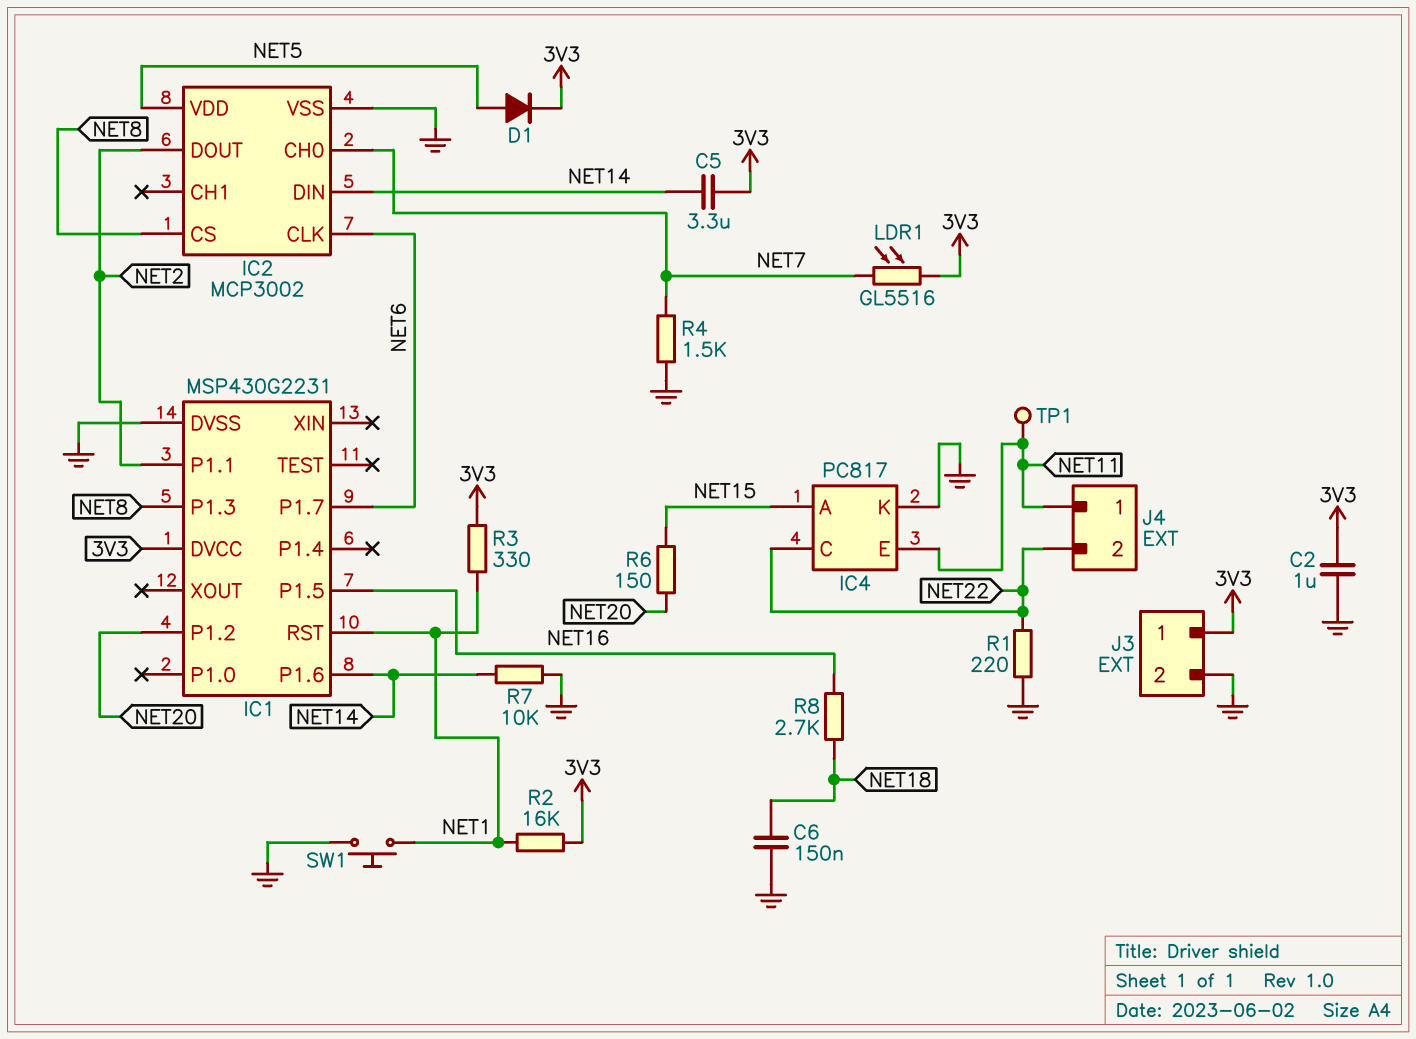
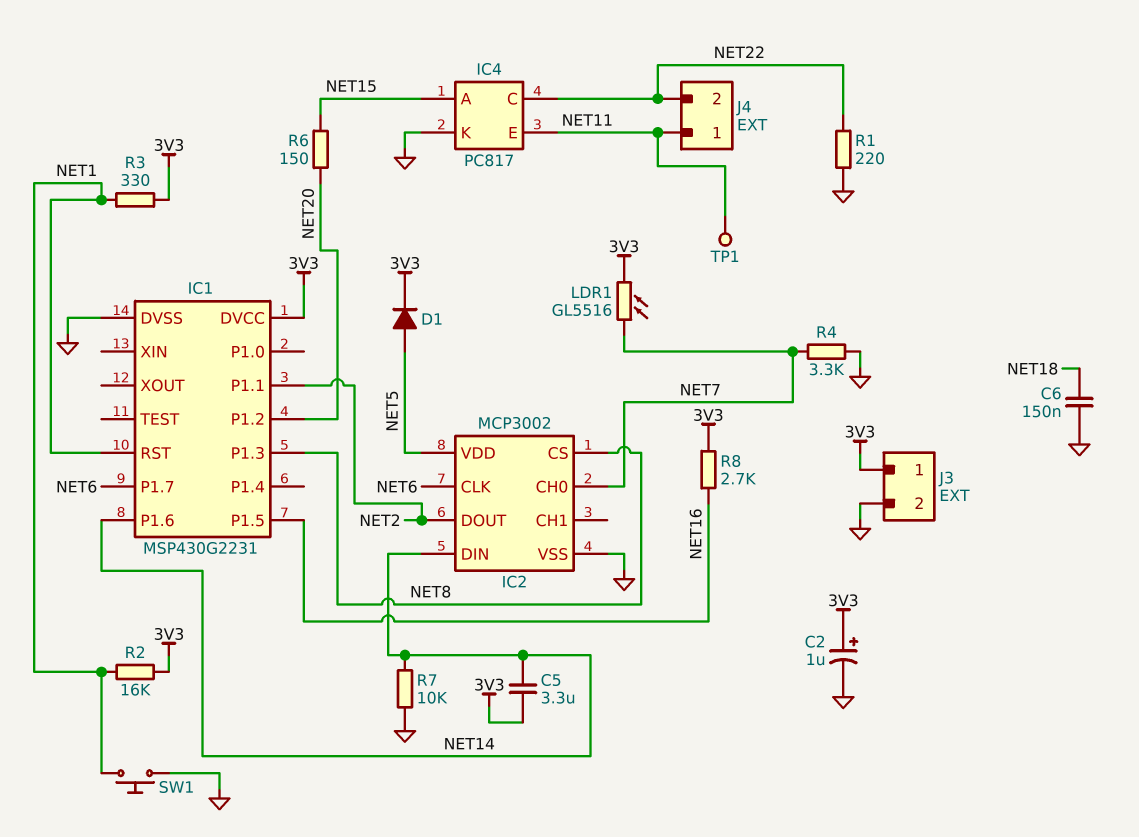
C2: 1uF (3V3, GND) -> 1uF (plus 3V3, minus GND)
R4: 1.5k (GND, NET7) -> 3.3k (GND, NET7)
R8: 2.7k (NET16, NET18) -> 2.7k (3V3, NET16)

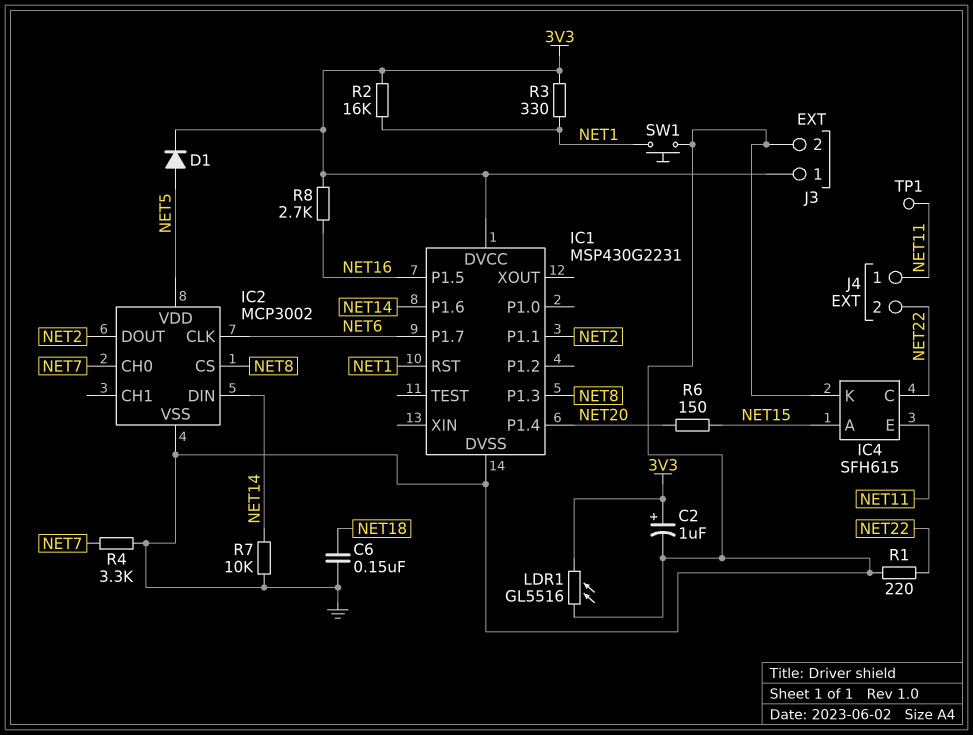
C5: 3.3uF (3V3, NET14) -> none
IC1 pin P1.2: NET20 -> none
IC1 pin P1.4: none -> NET20
IC4: PC817 -> SFH615
LDR1: GL5516 (3V3, NET7) -> GL5516 (3V3, GND)

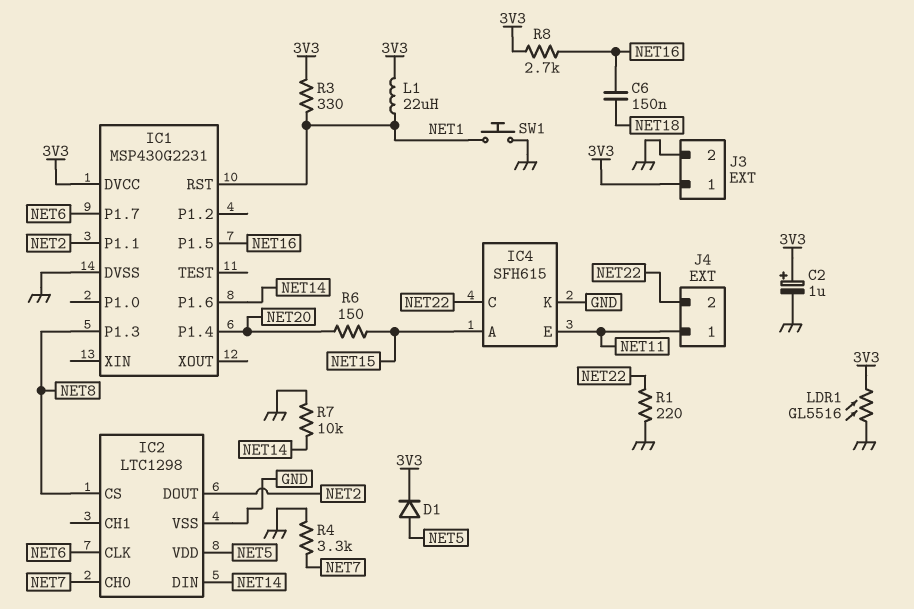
C6: 150nF (GND, NET18) -> 150nF (NET16, NET18)
IC2: MCP3002 -> LTC1298
L1: none -> 22uH (3V3, NET1)
R2: 16k (3V3, NET1) -> none
TP1: test point (NET11) -> none

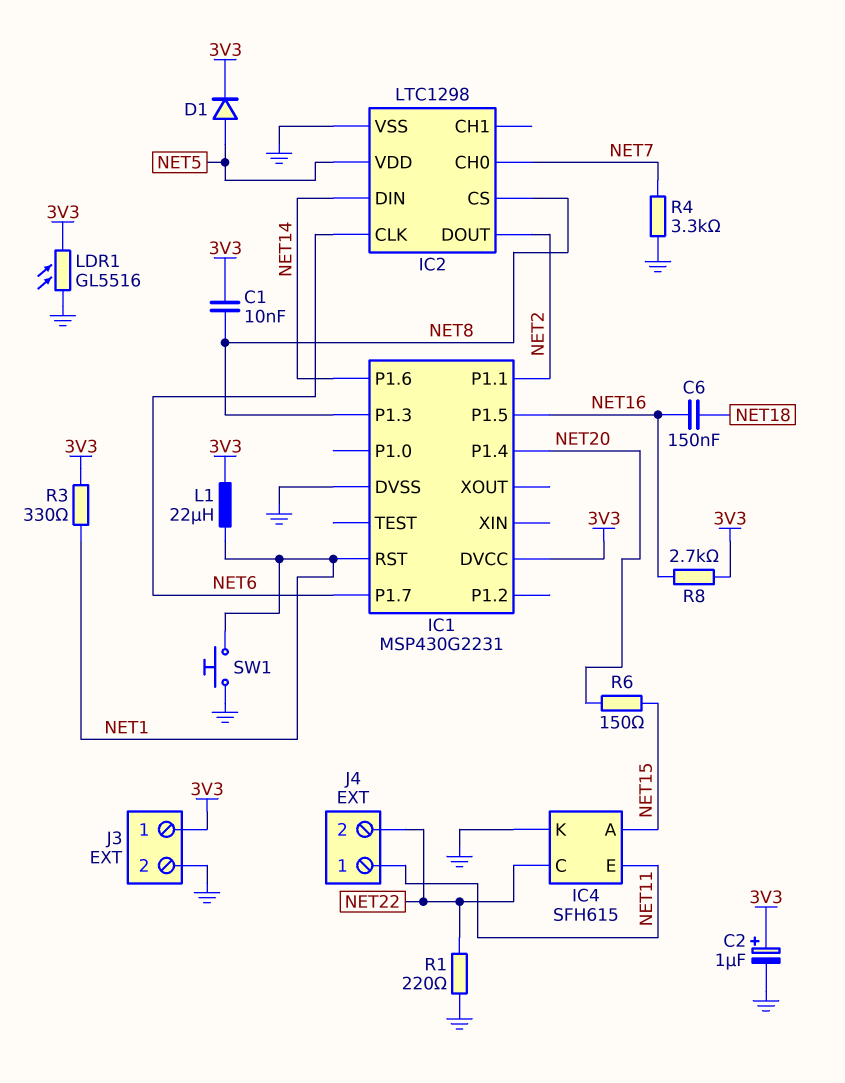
C1: none -> 10nF (3V3, NET8)
R7: 10k (GND, NET14) -> none

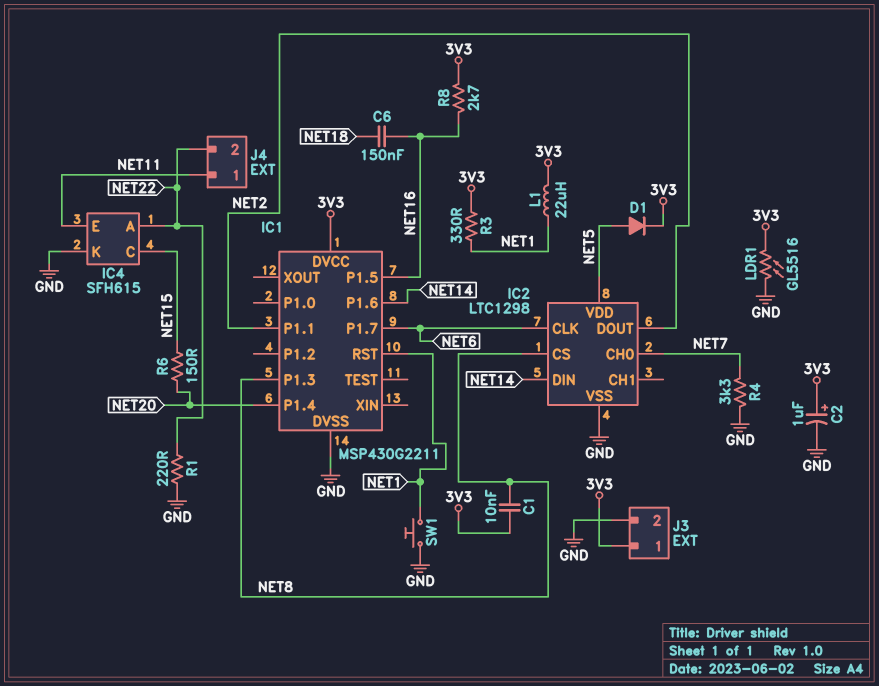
IC1: MSP430G2231 -> MSP430G2211
IC4 pin A: NET15 -> NET22
IC4 pin C: NET22 -> NET15

